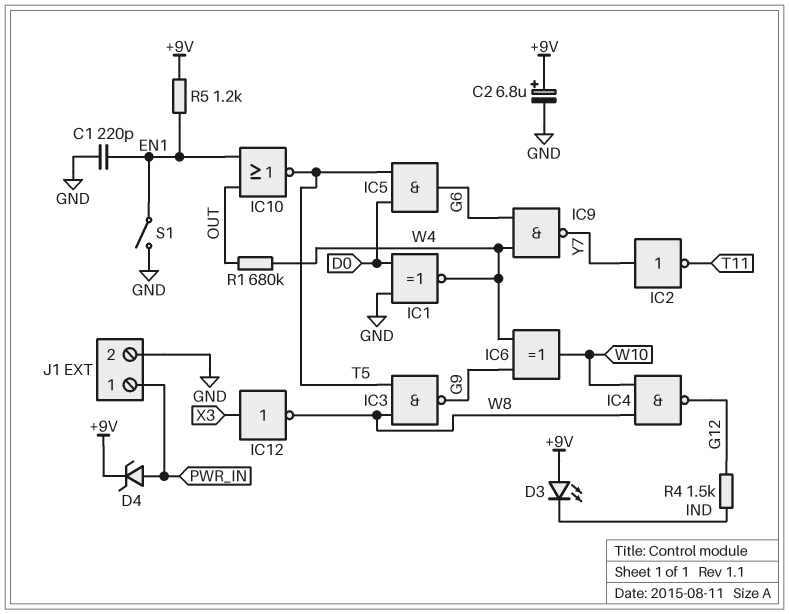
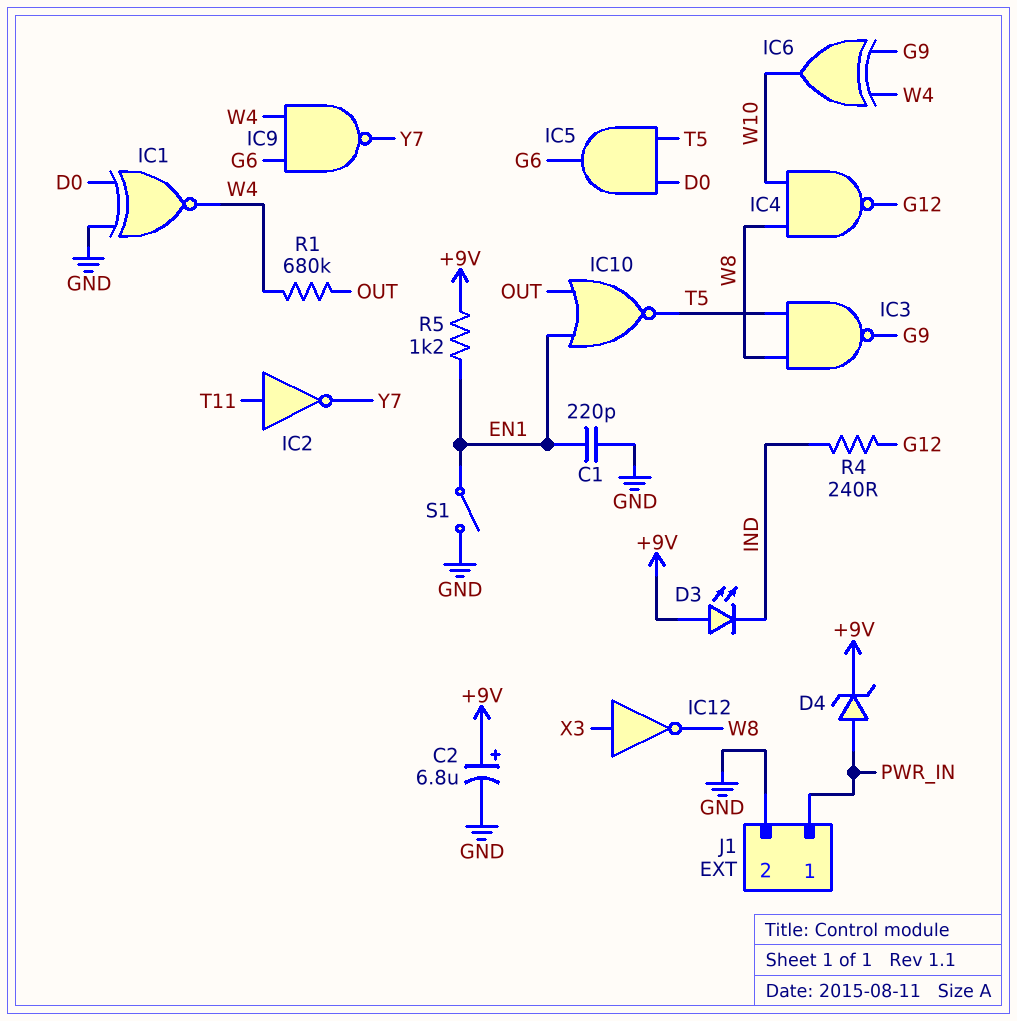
IC2: NOT (in Y7, out T11) -> NOT (in T11, out Y7)
R4: 1.5k (G12, IND) -> 240 (G12, IND)

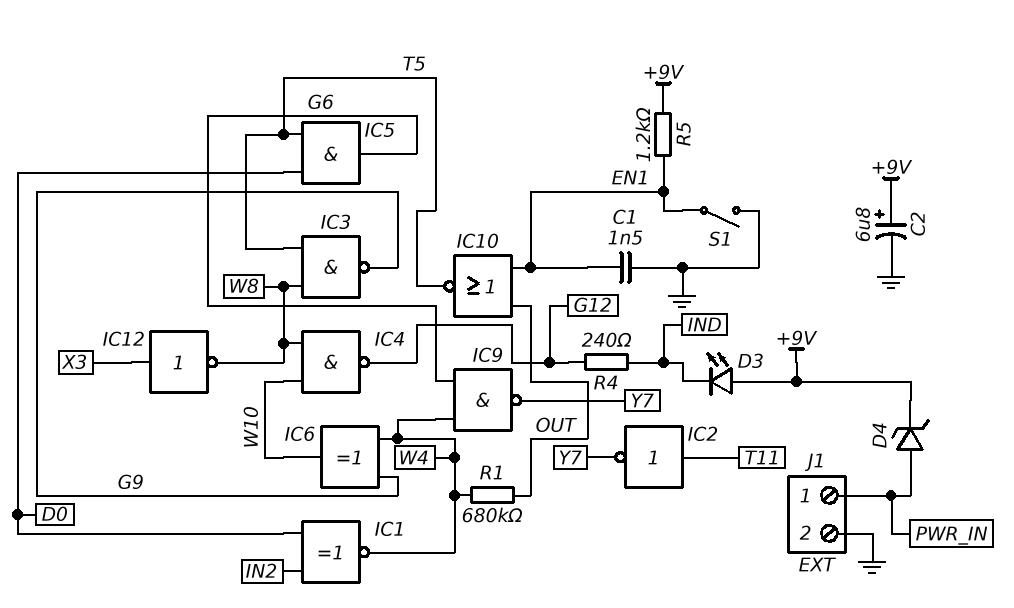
C1: 220pF (EN1, GND) -> 1.5nF (EN1, GND)
IC1: XNOR (in D0, in GND, out W4) -> XNOR (in D0, in IN2, out W4)

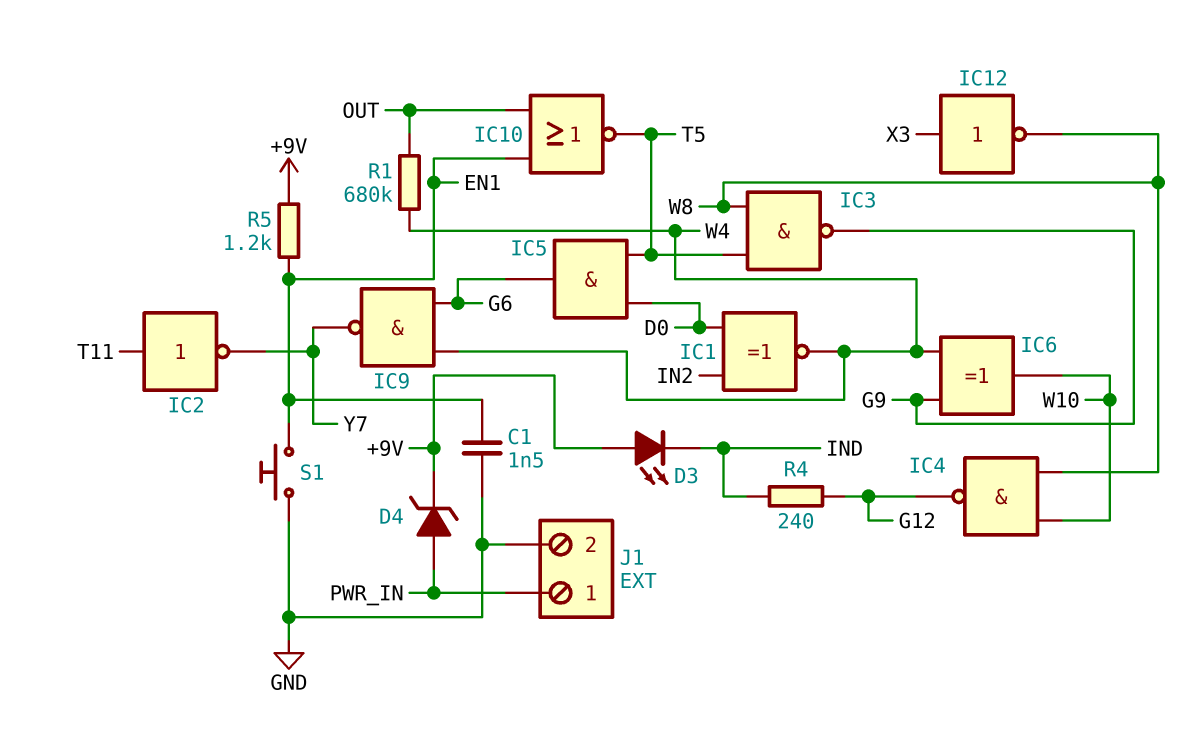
C2: 6.8uF (plus +9V, minus GND) -> none
S1: switch (EN1, GND) -> button (EN1, GND)

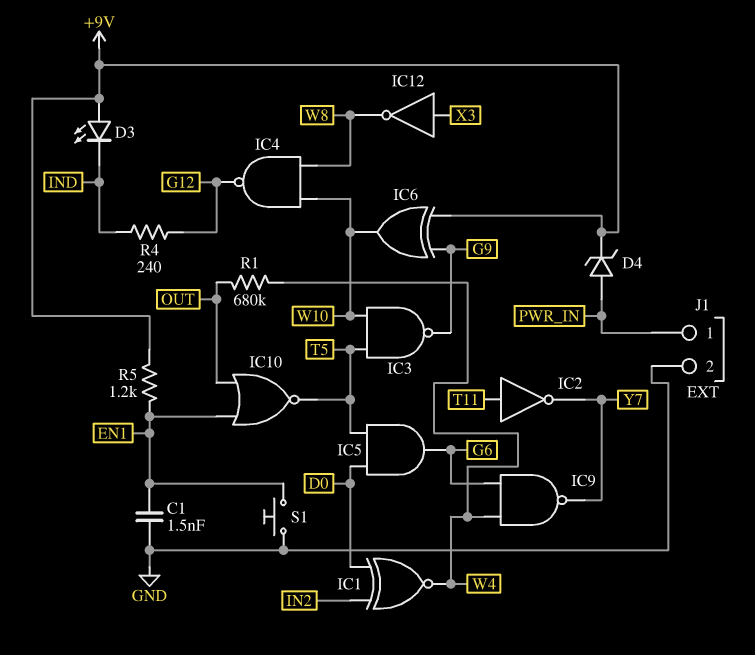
IC3: NAND (in T5, in W8, out G9) -> NAND (in T5, in W10, out G9)
IC6: XOR (in G9, in W4, out W10) -> XOR (in +9V, in G9, out W10)

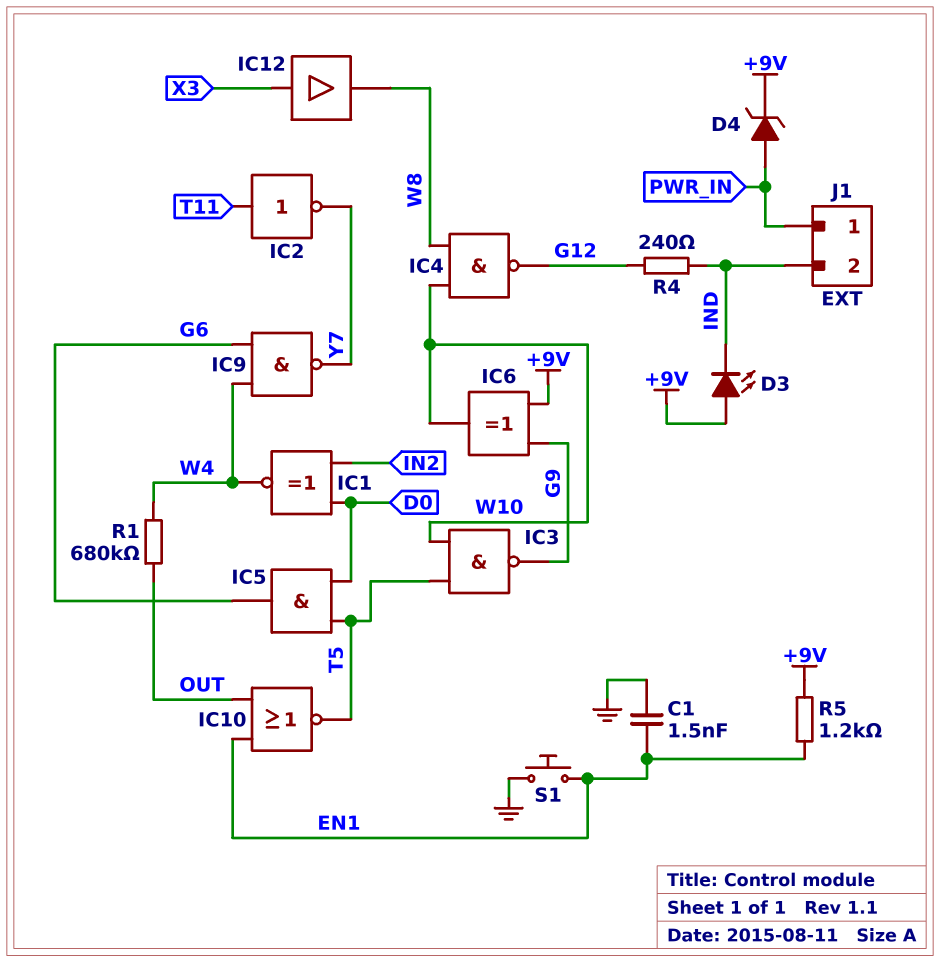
IC12: NOT (in X3, out W8) -> buffer (in X3, out W8)
J1 pin 2: GND -> IND

